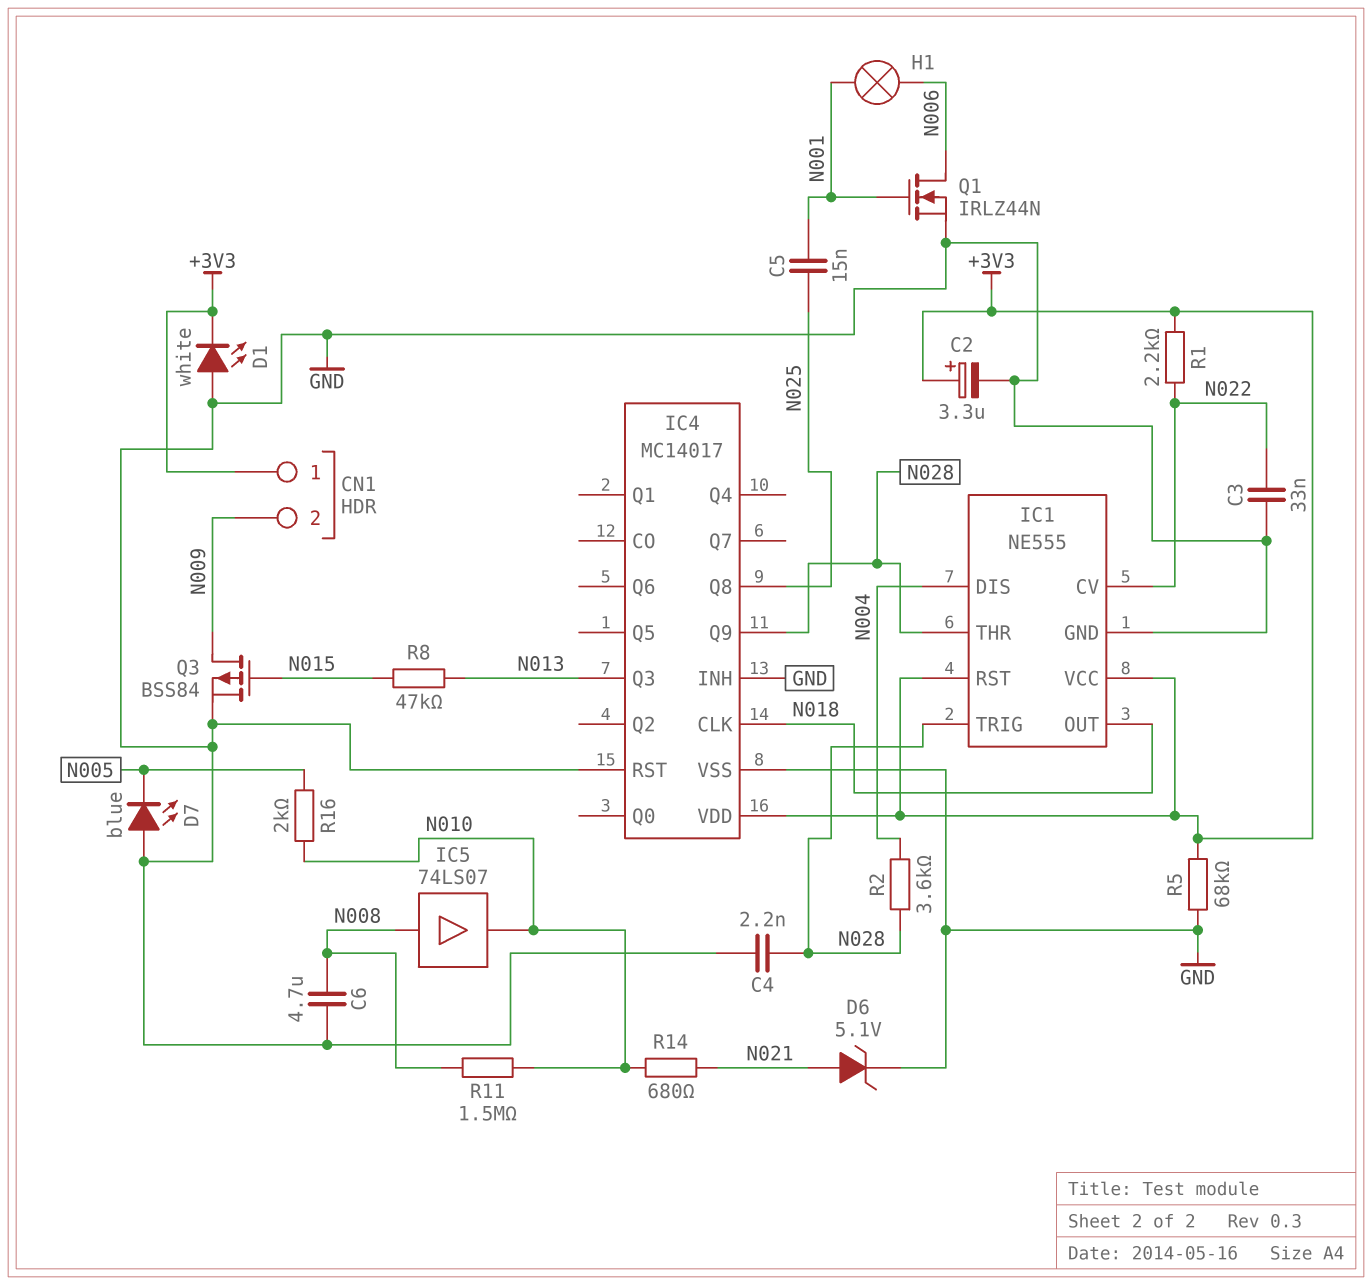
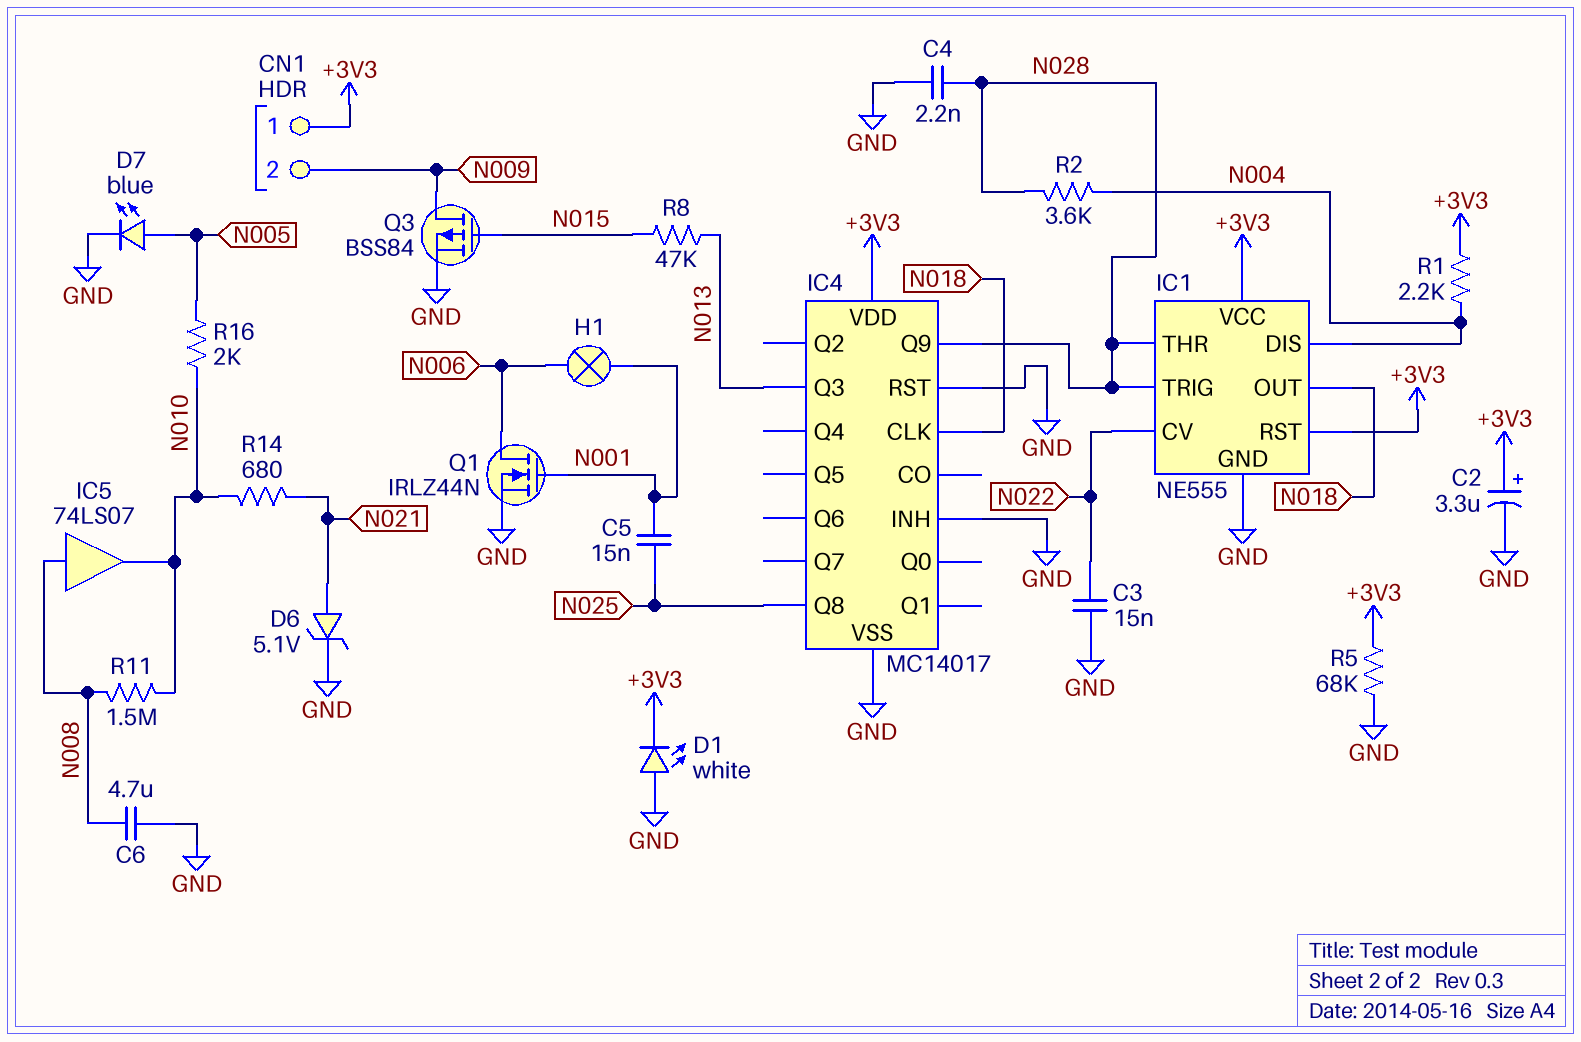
C3: 33nF (GND, N022) -> 15nF (GND, N022)
D7: LED blue (A GND, K N005) -> LED blue (A N005, K GND)
R1: 2.2k (+3V3, N022) -> 2.2k (+3V3, N004)

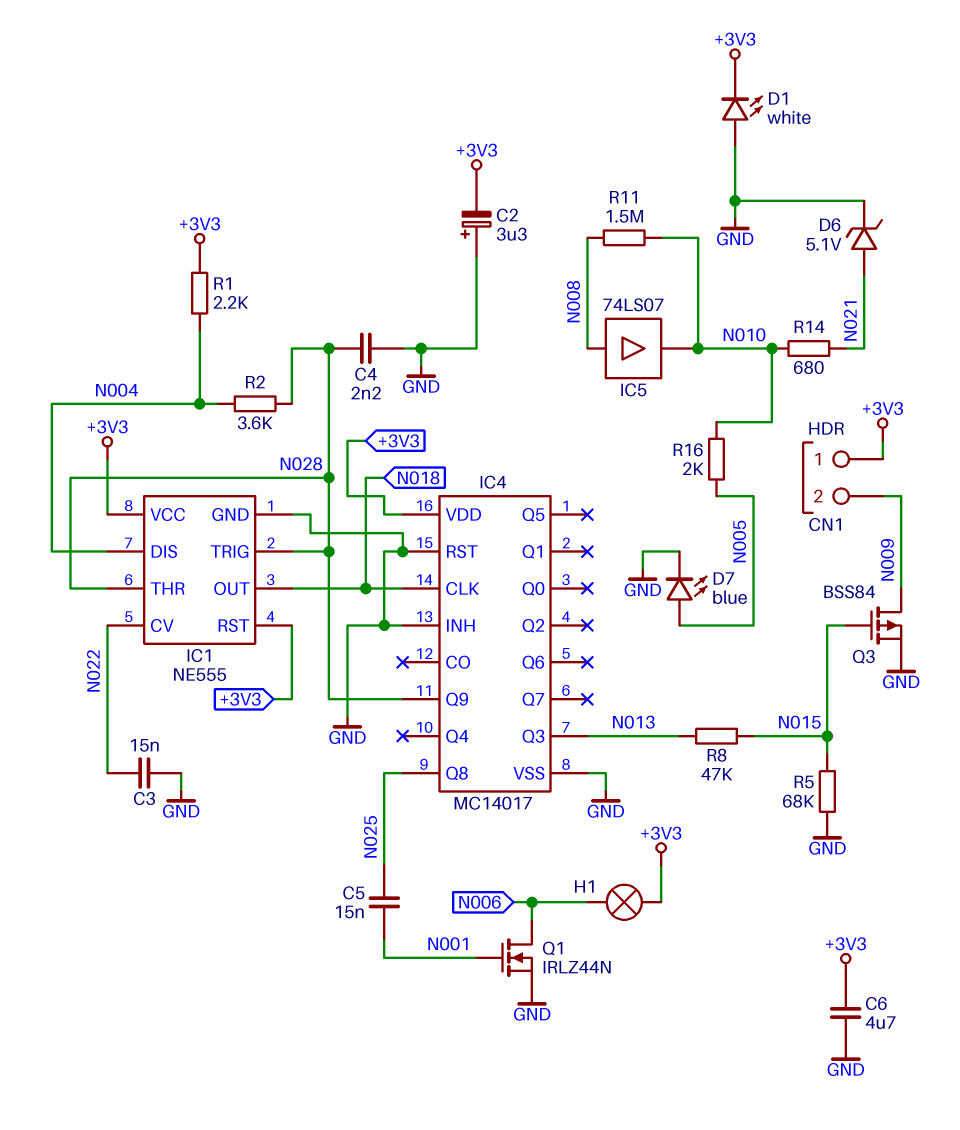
C2: 3.3uF (plus +3V3, minus GND) -> 3.3uF (plus GND, minus +3V3)
C6: 4.7uF (GND, N008) -> 4.7uF (+3V3, GND)
H1: lamp (N001, N006) -> lamp (+3V3, N006)
R5: 68k (+3V3, GND) -> 68k (GND, N015)

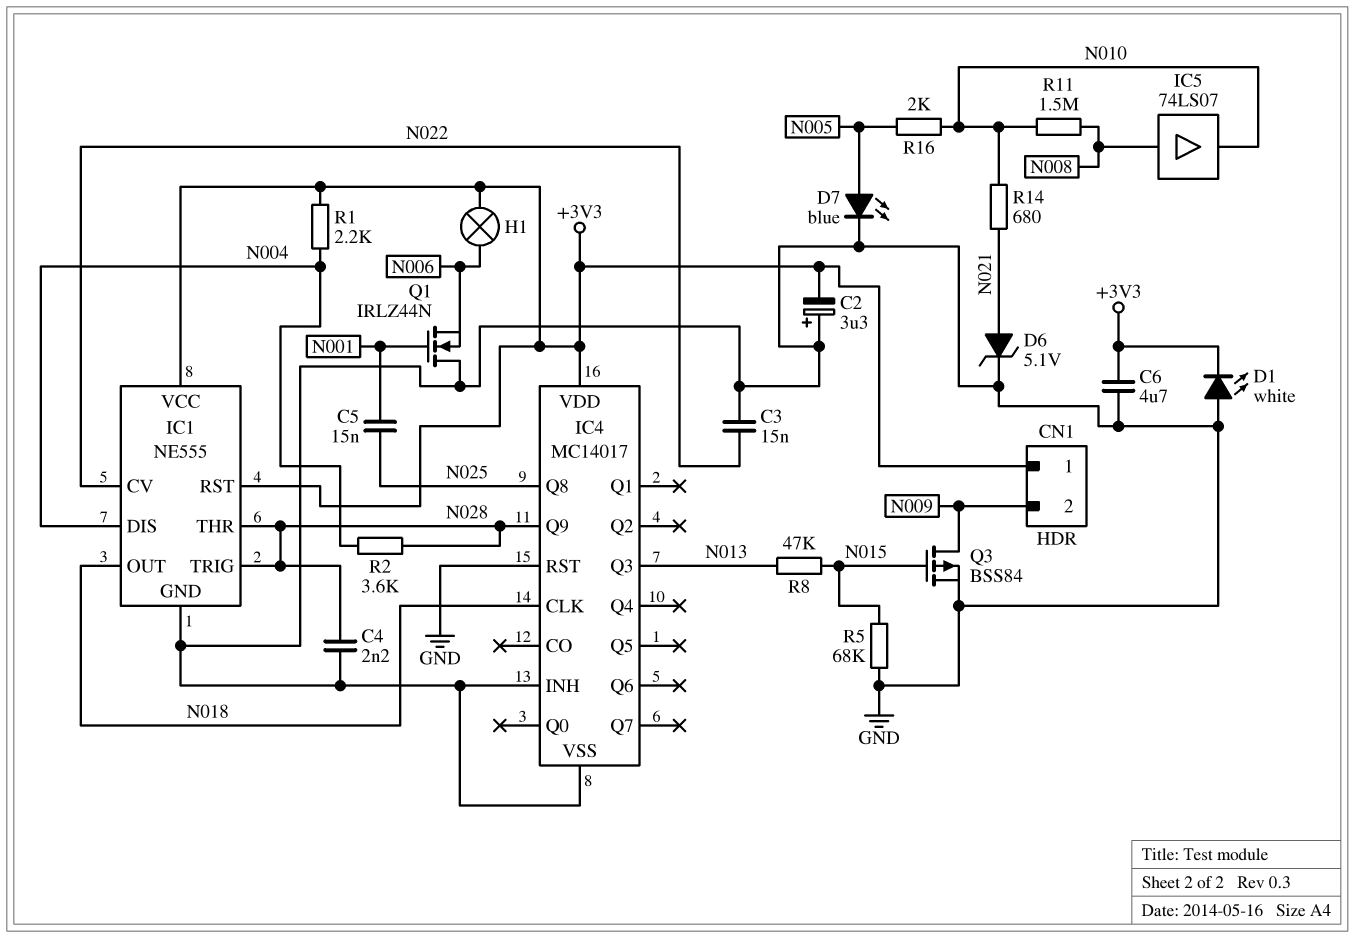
Q1: NMOS IRLZ44N (G N001, D N006, S GND) -> NMOS IRLZ44N (G N001, D GND, S N006)

